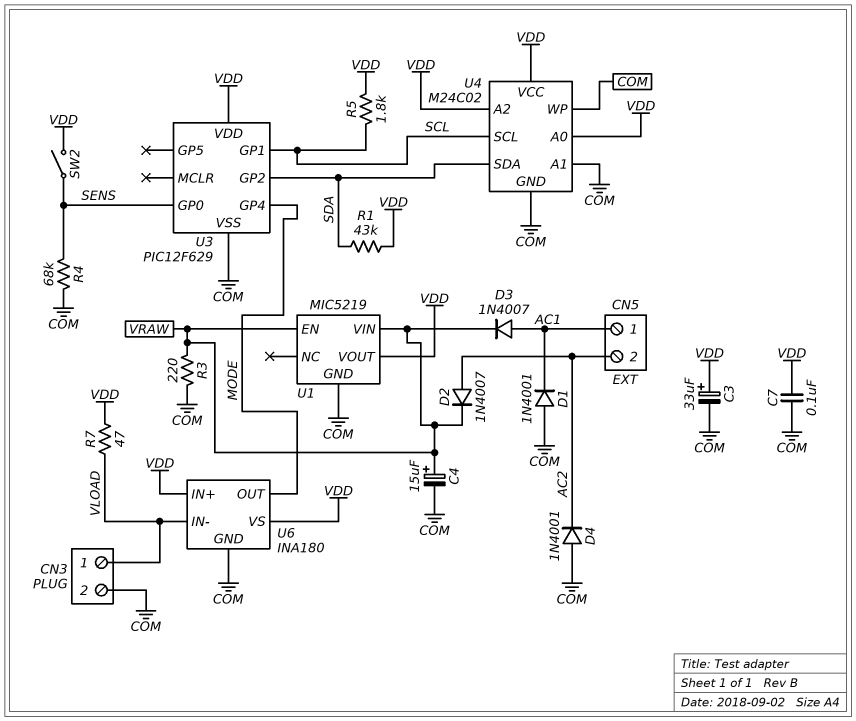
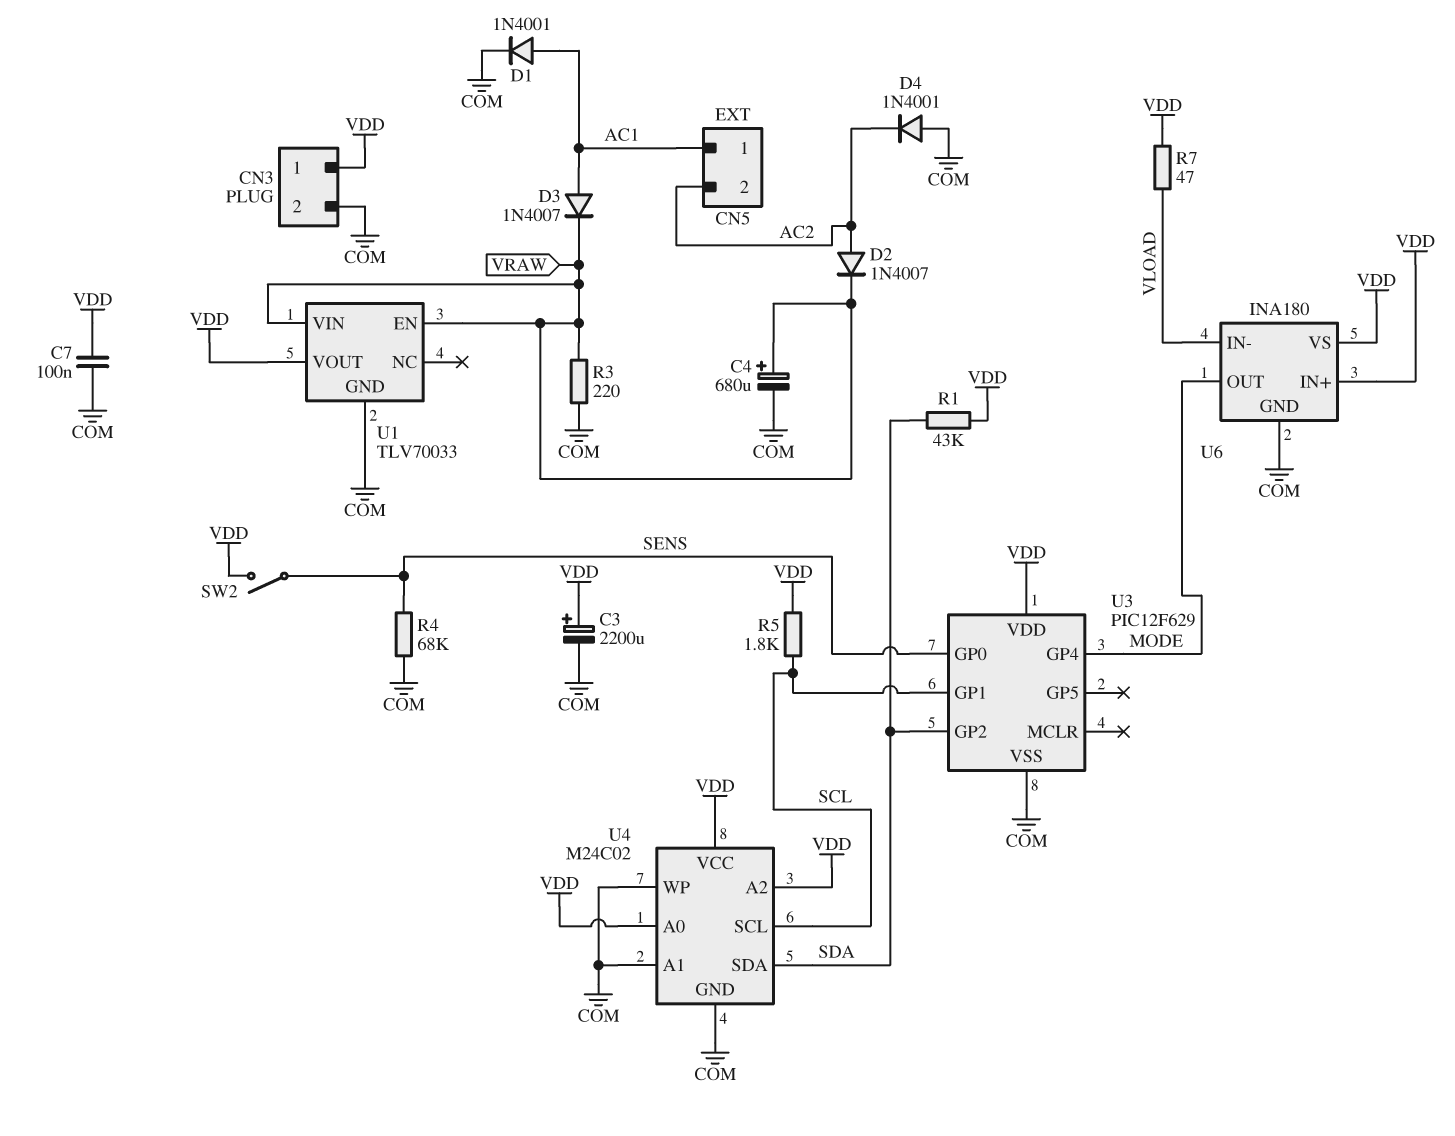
C3: 33uF (plus VDD, minus COM) -> 2200uF (plus VDD, minus COM)
C4: 15uF (plus VRAW, minus COM) -> 680uF (plus VRAW, minus COM)
CN3 pin 1: VLOAD -> VDD
D1: diode 1N4001 (A COM, K AC1) -> diode 1N4001 (A AC1, K COM)
U1: MIC5219 -> TLV70033

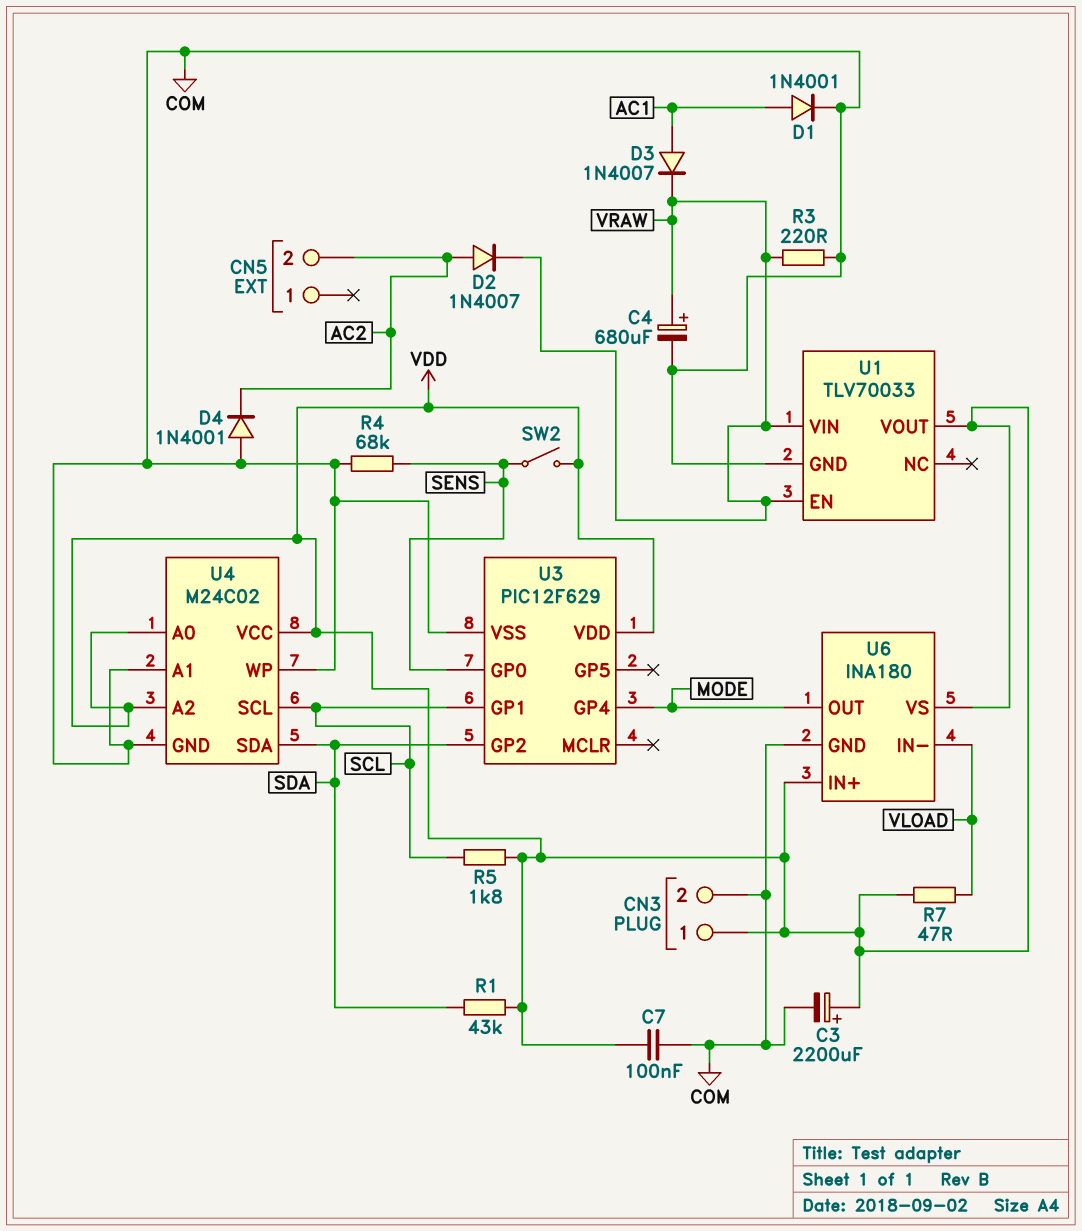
CN5 pin 1: AC1 -> none

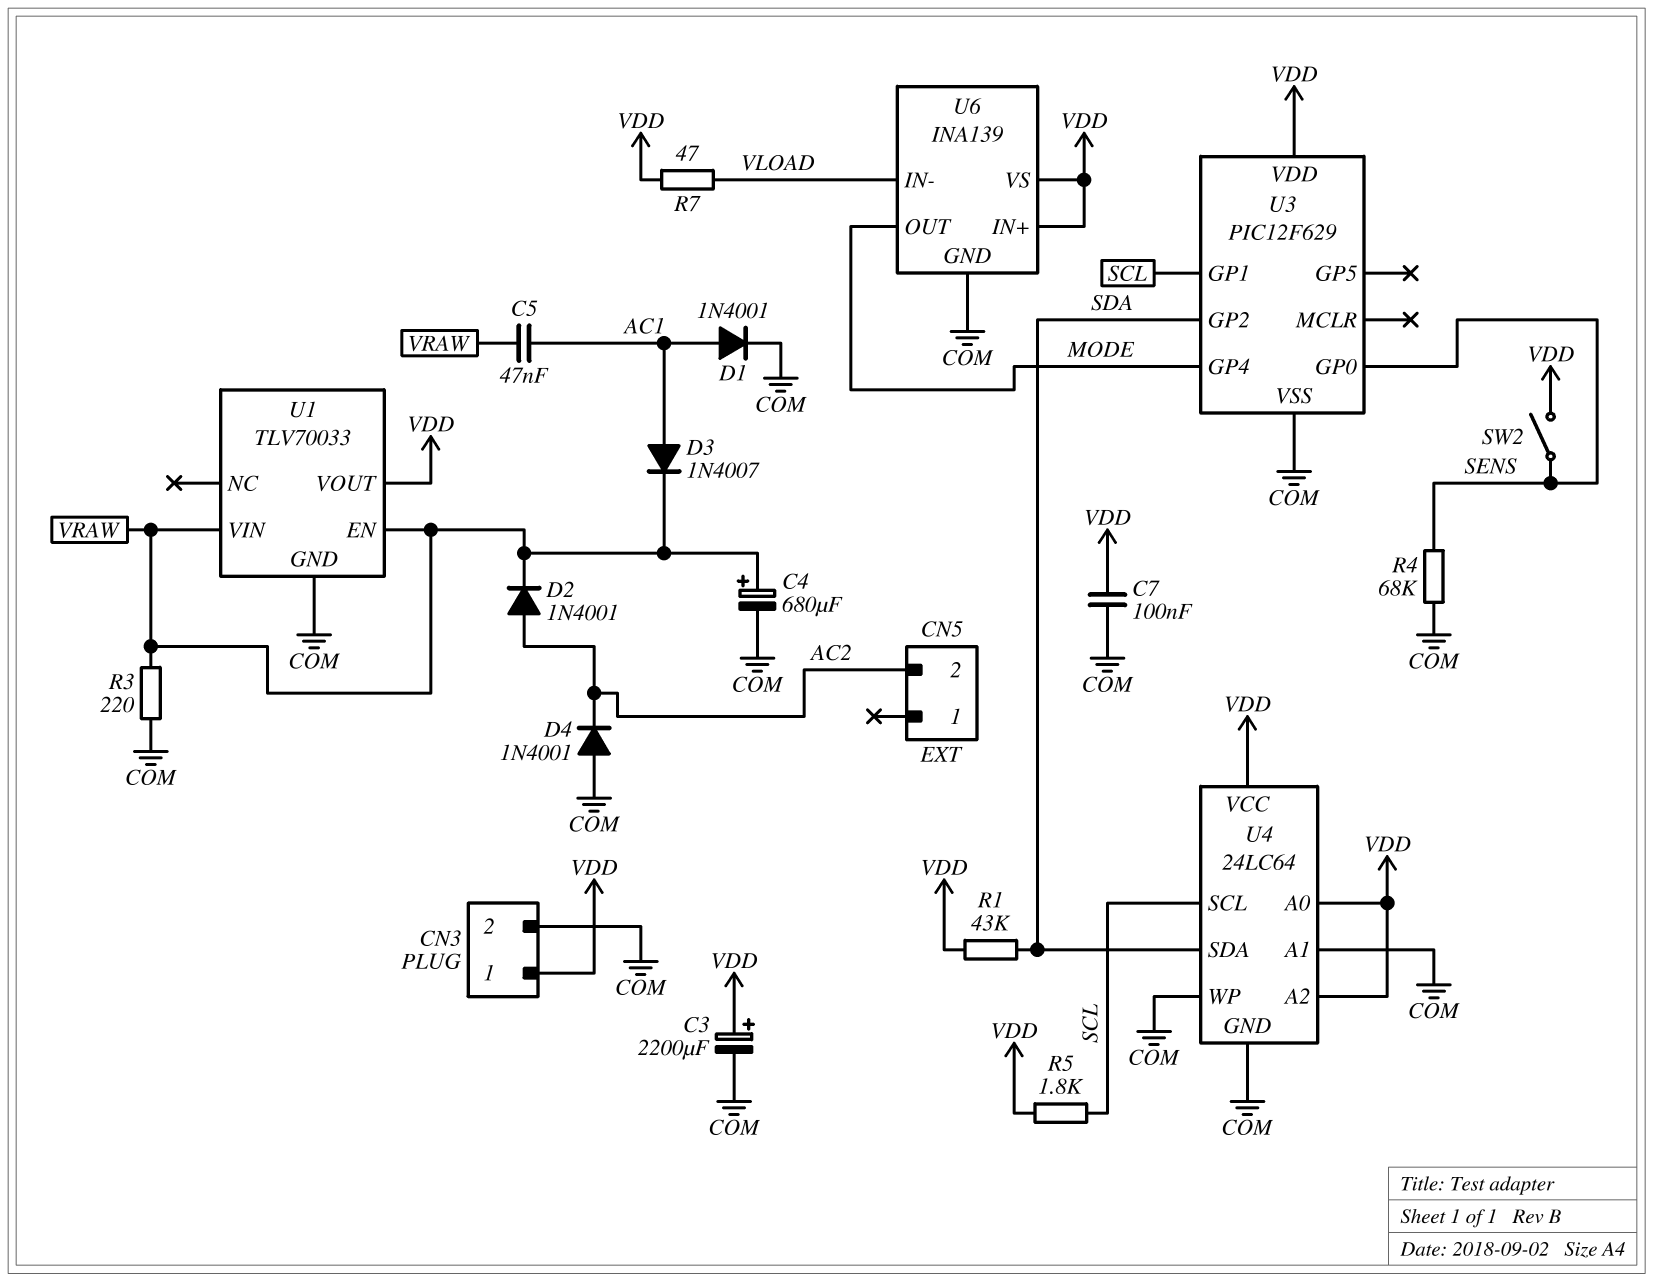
C5: none -> 47nF (AC1, VRAW)
D2: diode 1N4007 (A AC2, K VRAW) -> diode 1N4001 (A AC2, K VRAW)
U4: M24C02 -> 24LC64
U6: INA180 -> INA139

